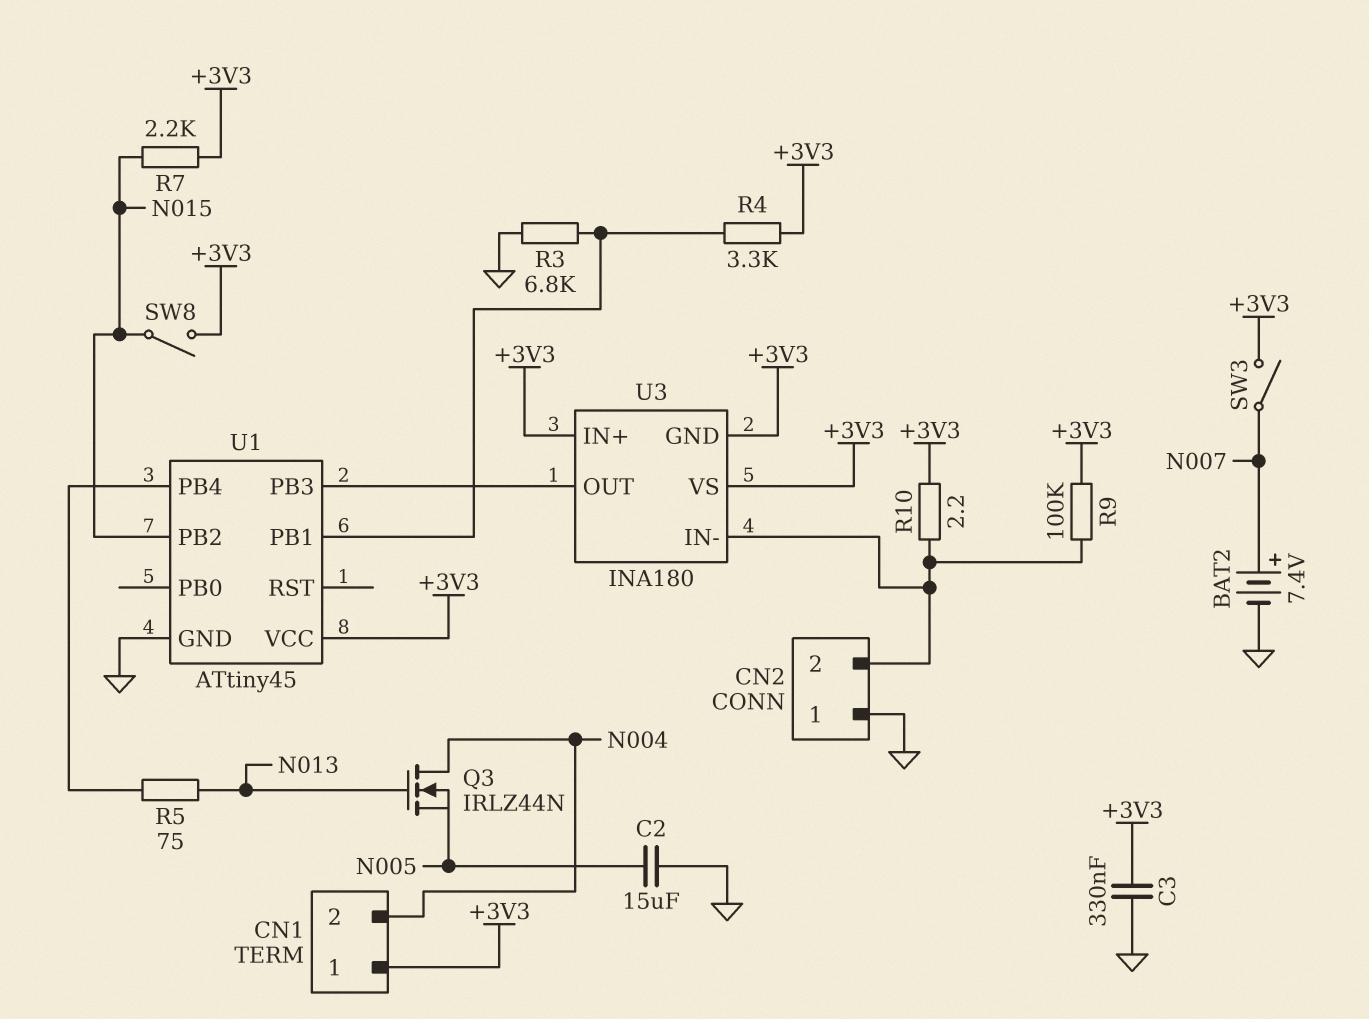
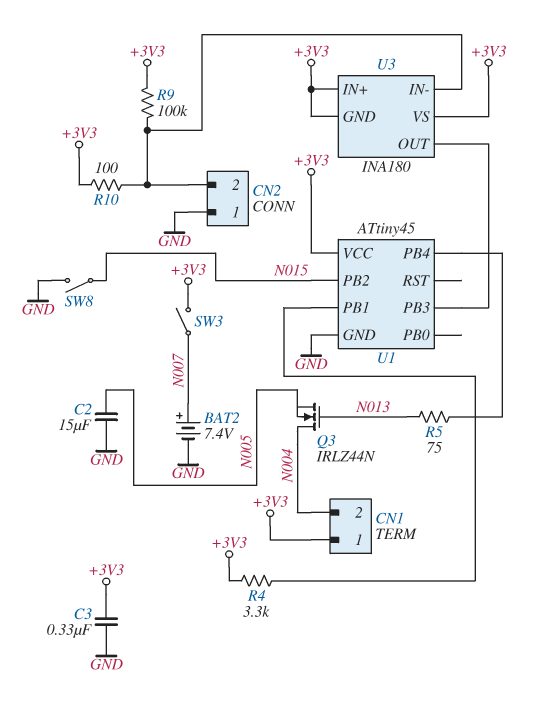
R3: 6.8k (GND, U1/PB1) -> none
R7: 2.2k (+3V3, N015) -> none
R10: 2.2 (+3V3, CN2/2) -> 100 (+3V3, CN2/2)
SW8: switch (+3V3, N015) -> switch (GND, N015)

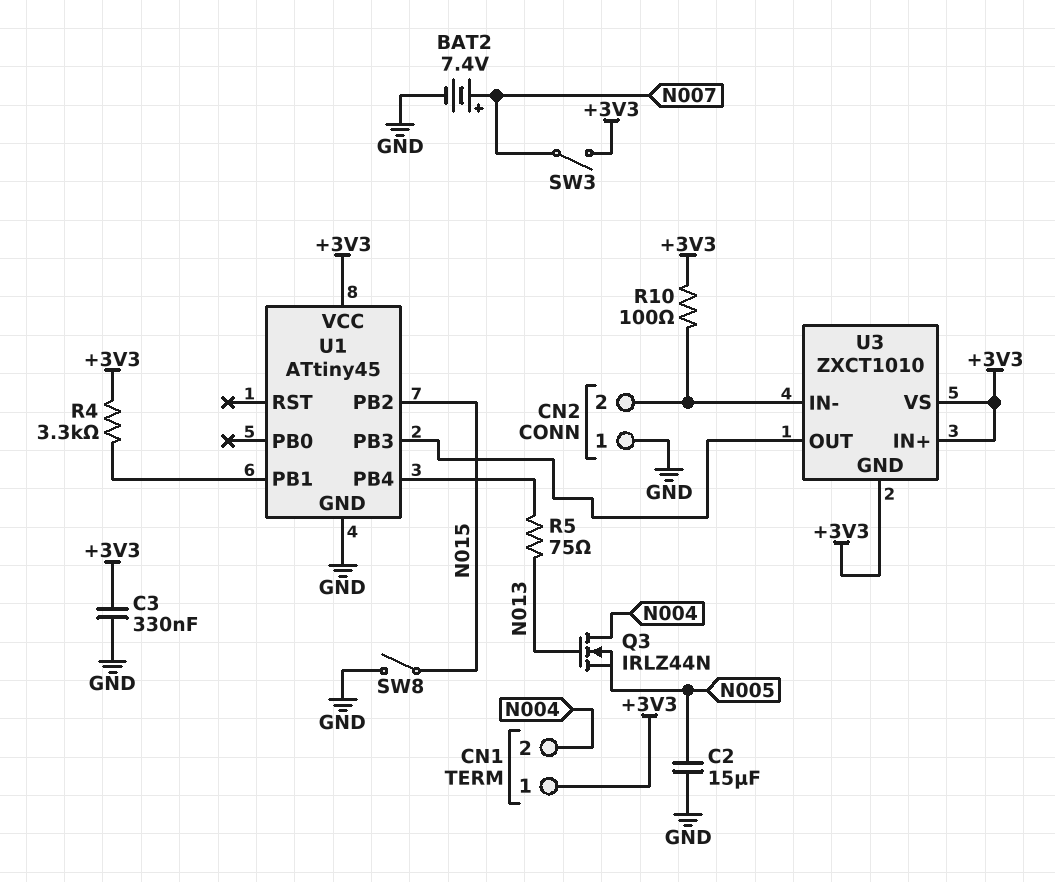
R9: 100k (+3V3, CN2/2) -> none
U3: INA180 -> ZXCT1010

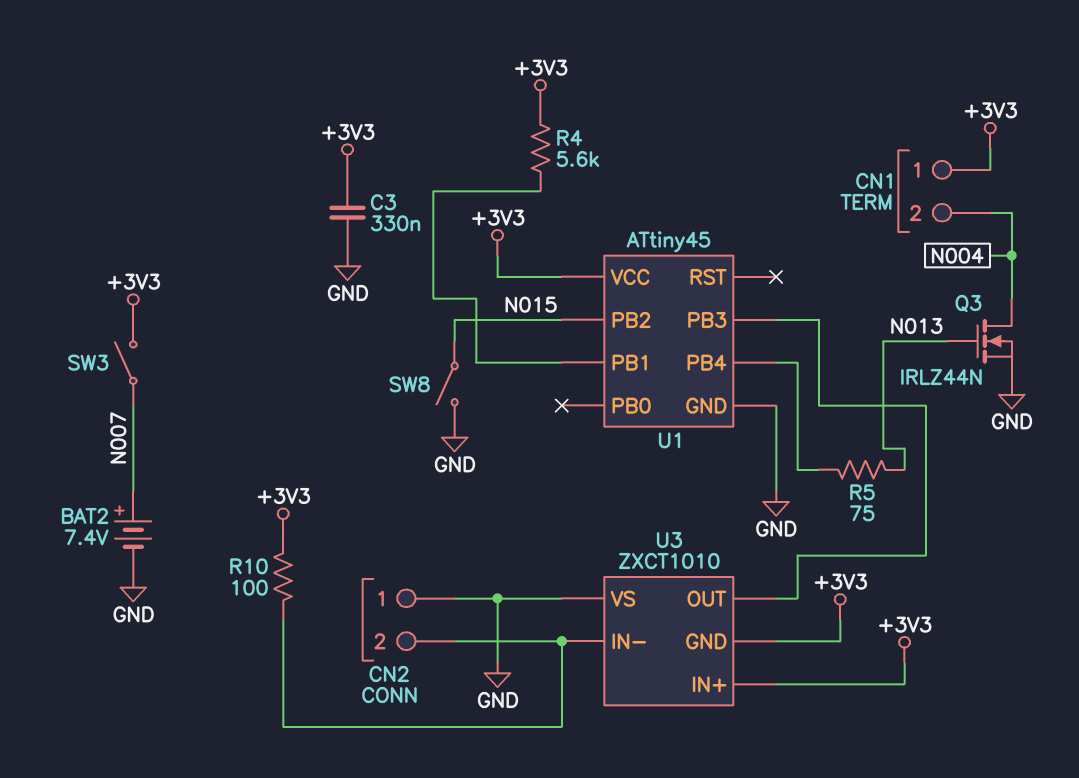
C2: 15uF (GND, N005) -> none
Q3: NMOS IRLZ44N (G N013, D N004, S N005) -> NMOS IRLZ44N (G N013, D N004, S GND)
R4: 3.3k (+3V3, U1/PB1) -> 5.6k (+3V3, U1/PB1)
U3 pin VS: +3V3 -> GND

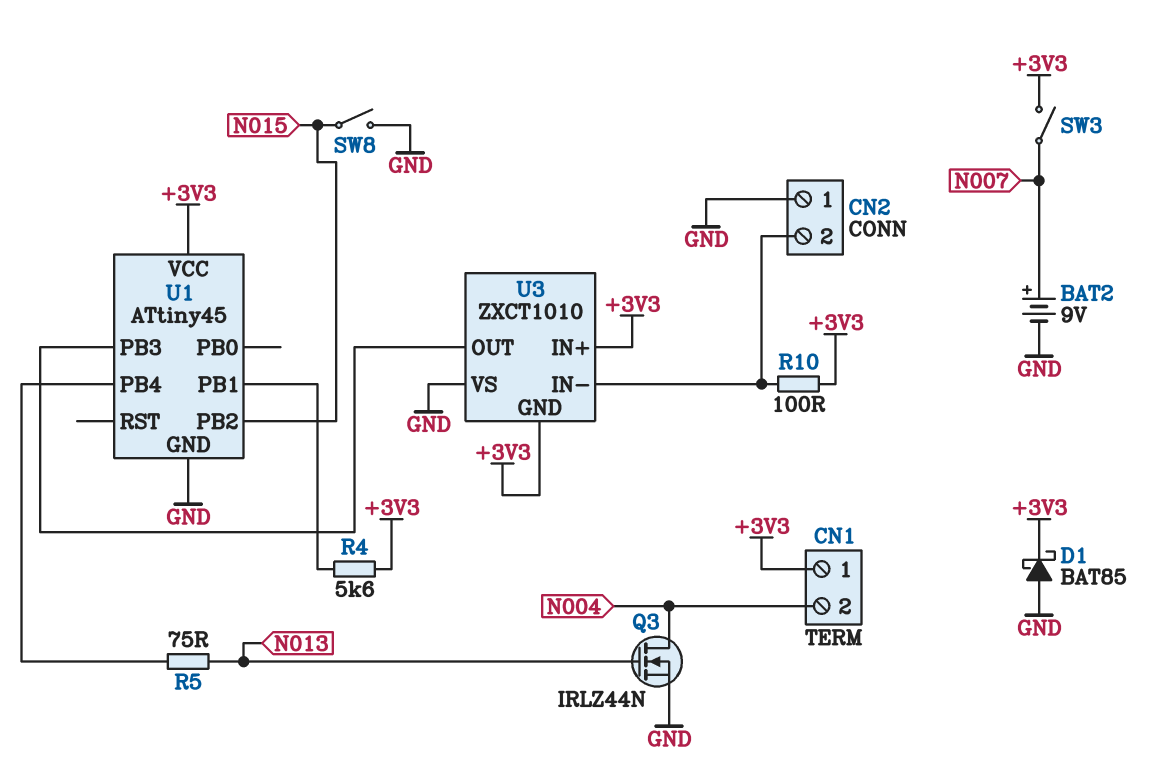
BAT2: 7.4V (plus N007, minus GND) -> 9V (plus N007, minus GND)
C3: 330nF (+3V3, GND) -> none
D1: none -> schottky BAT85 (A GND, K +3V3)

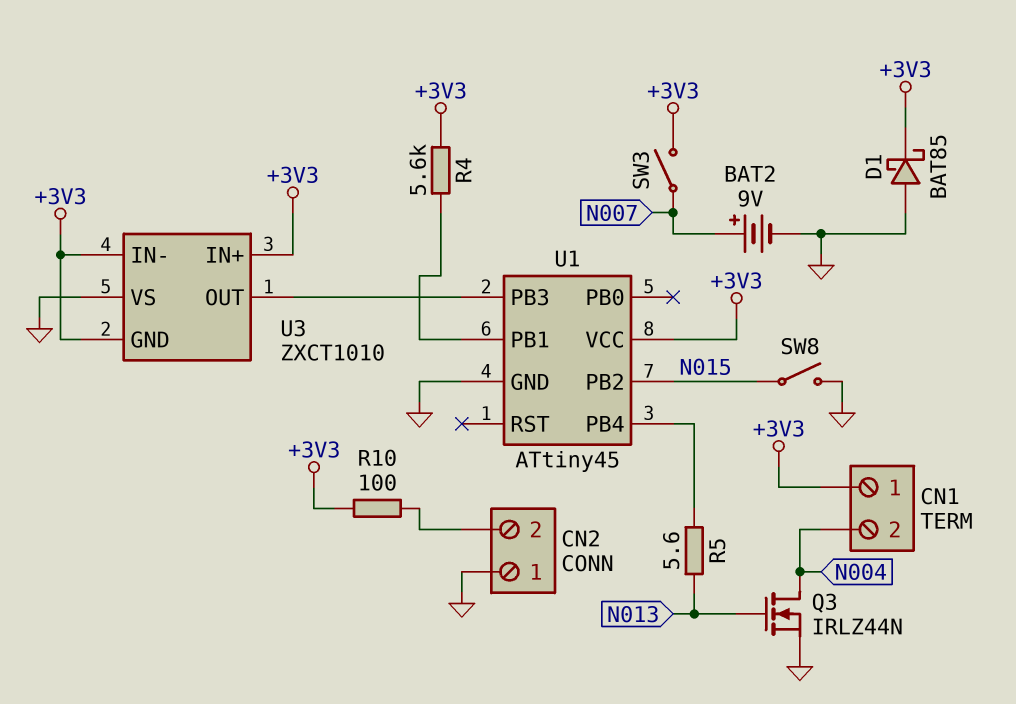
R5: 75 (N013, U1/PB4) -> 5.6 (N013, U1/PB4)
U3 pin IN-: CN2/2 -> +3V3

